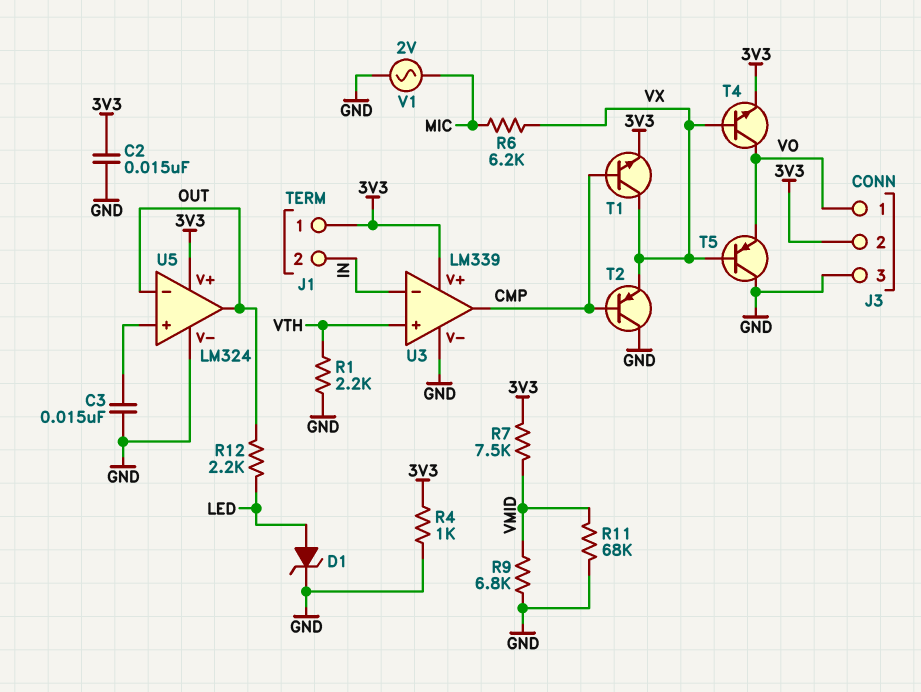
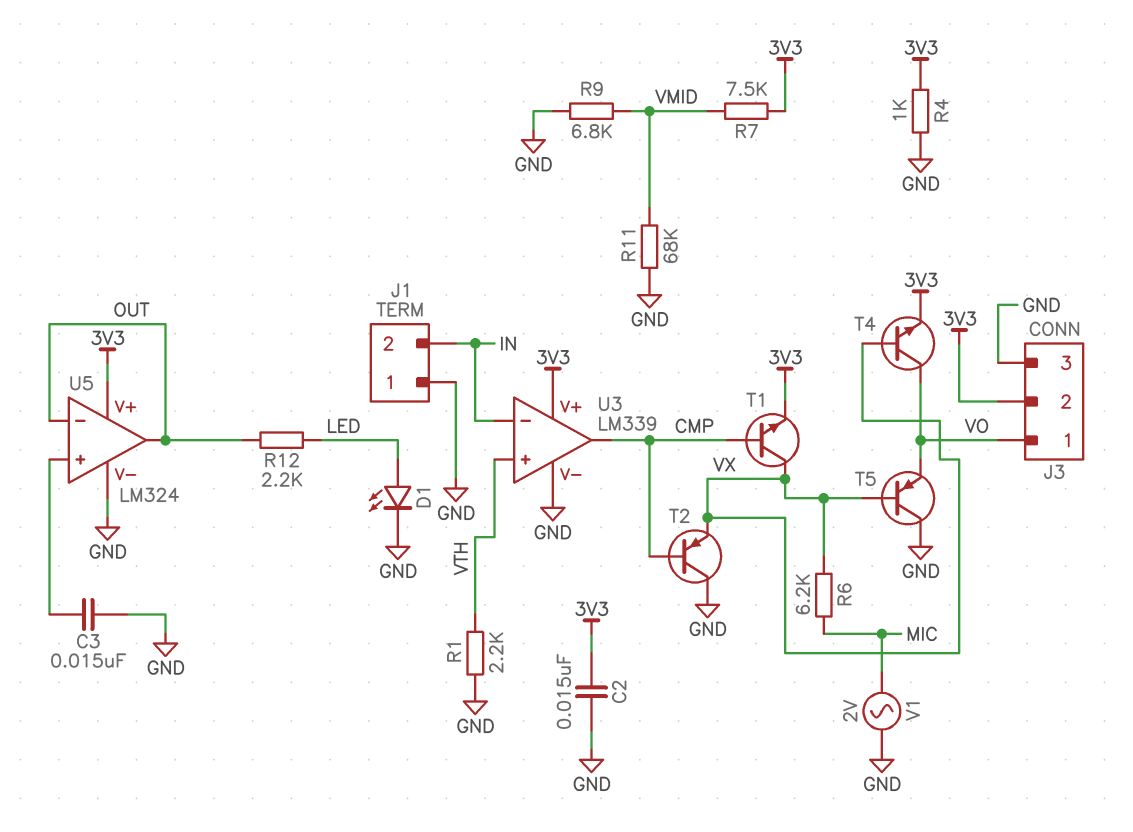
D1: zener (A LED, K GND) -> LED (A LED, K GND)
J1 pin 1: 3V3 -> GND

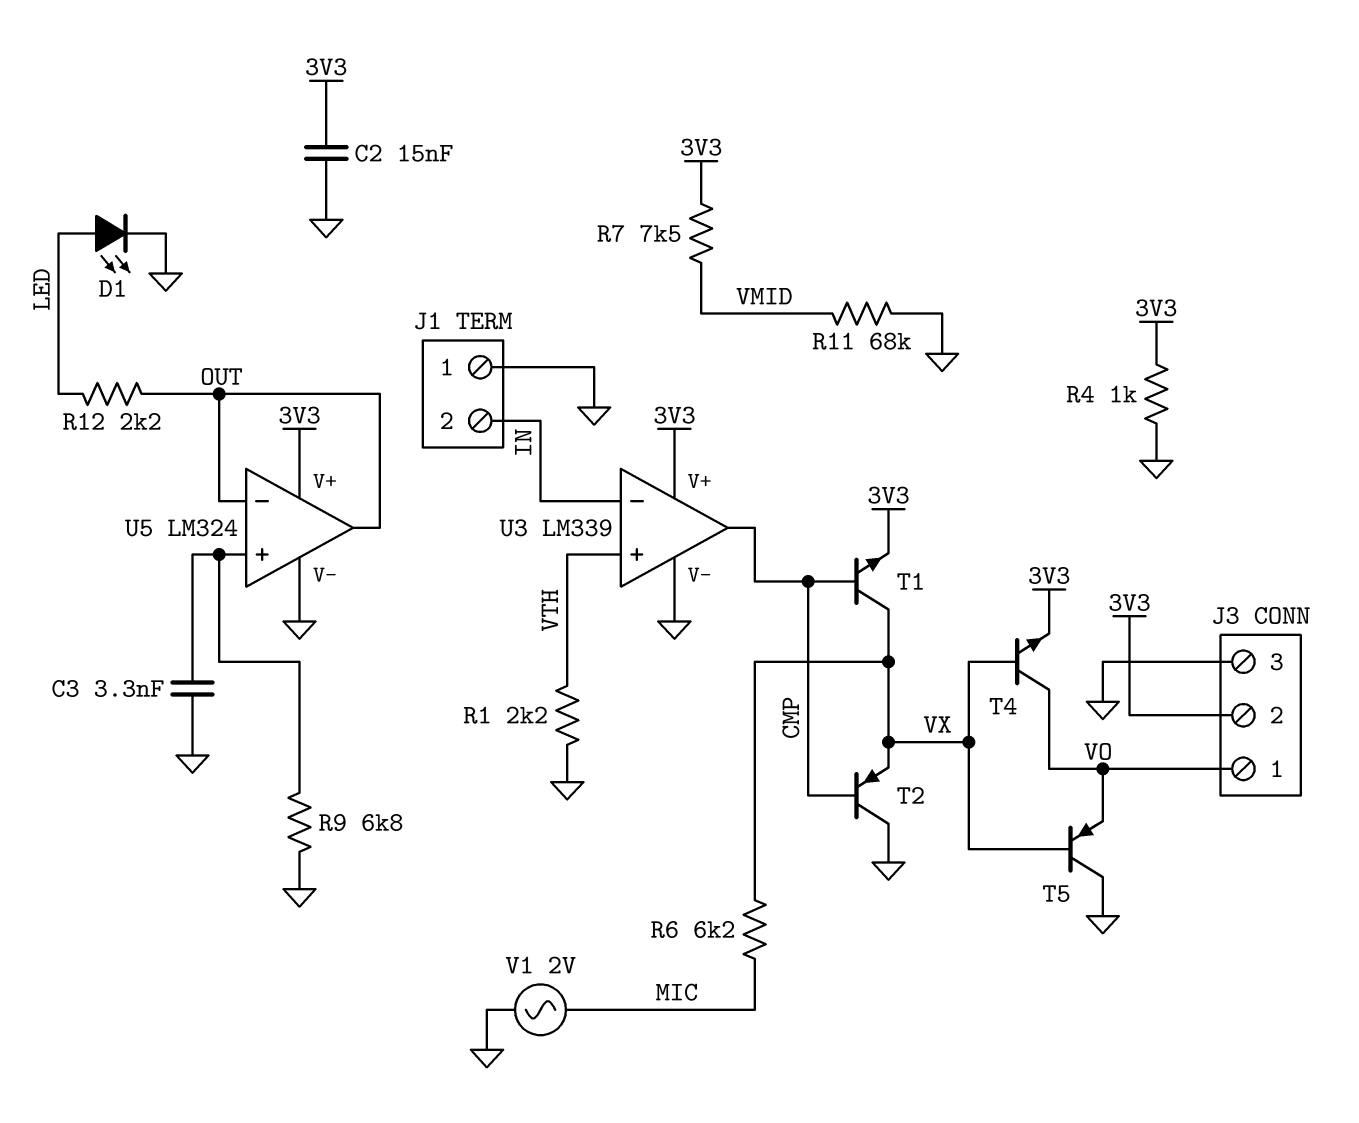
C3: 15nF (GND, U5/in+) -> 3.3nF (GND, U5/in+)
R9: 6.8k (GND, VMID) -> 6.8k (GND, U5/in+)

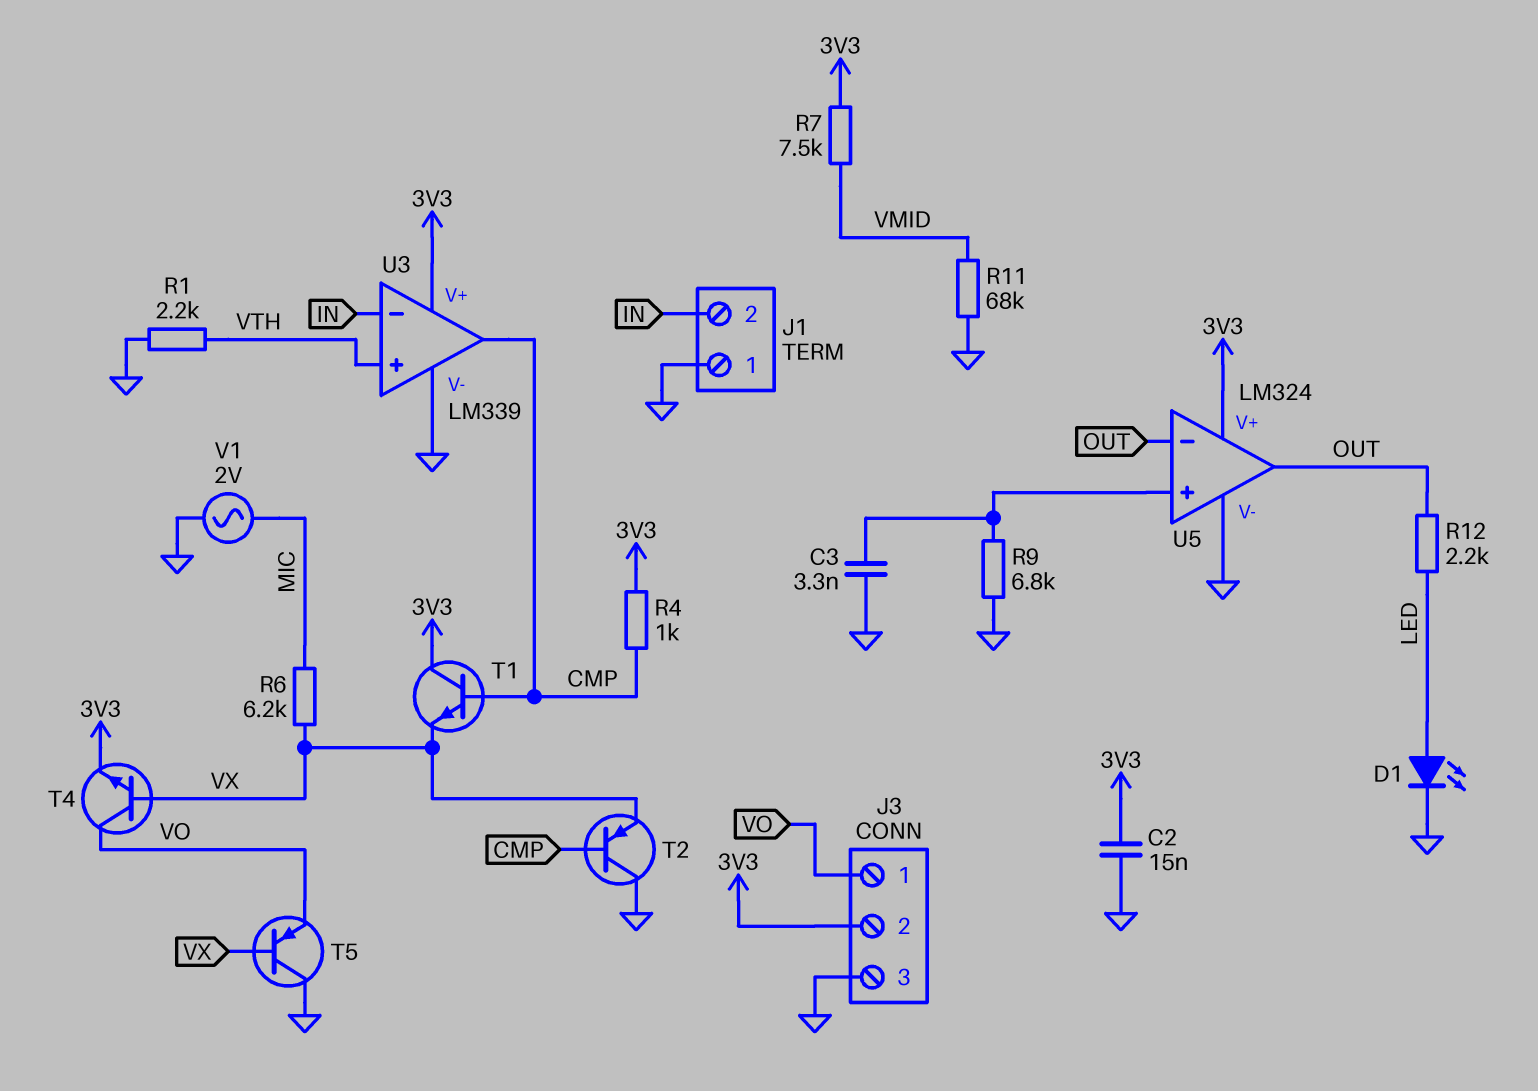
R4: 1k (3V3, GND) -> 1k (3V3, CMP)
T1: NPN (B CMP, C VX, E 3V3) -> NPN (B CMP, C 3V3, E VX)

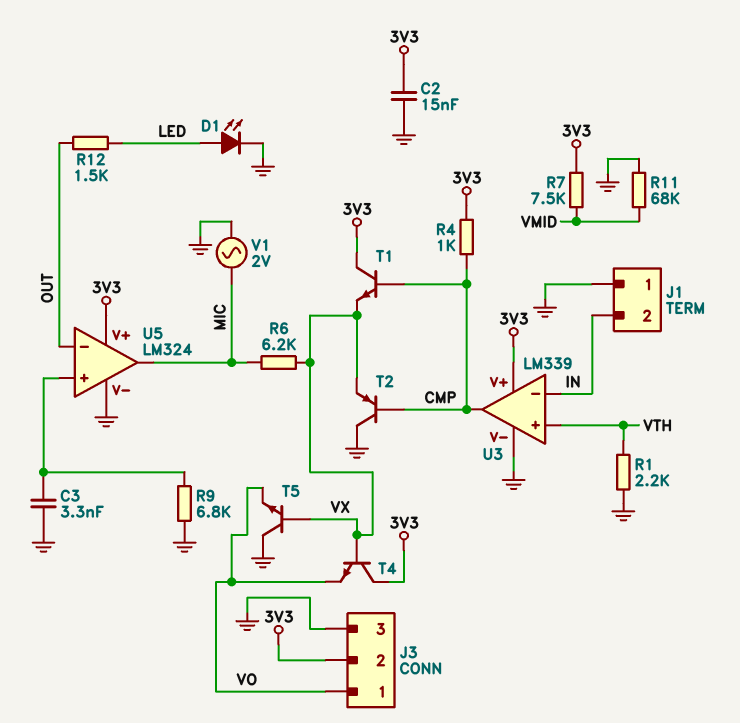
R12: 2.2k (LED, OUT) -> 1.5k (LED, OUT)
T4: NPN (B VX, C VO, E 3V3) -> NPN (B VX, C 3V3, E VO)
T5: PNP (B VX, C GND, E VO) -> NPN (B VX, C GND, E VO)
U5 pin out: OUT -> MIC

